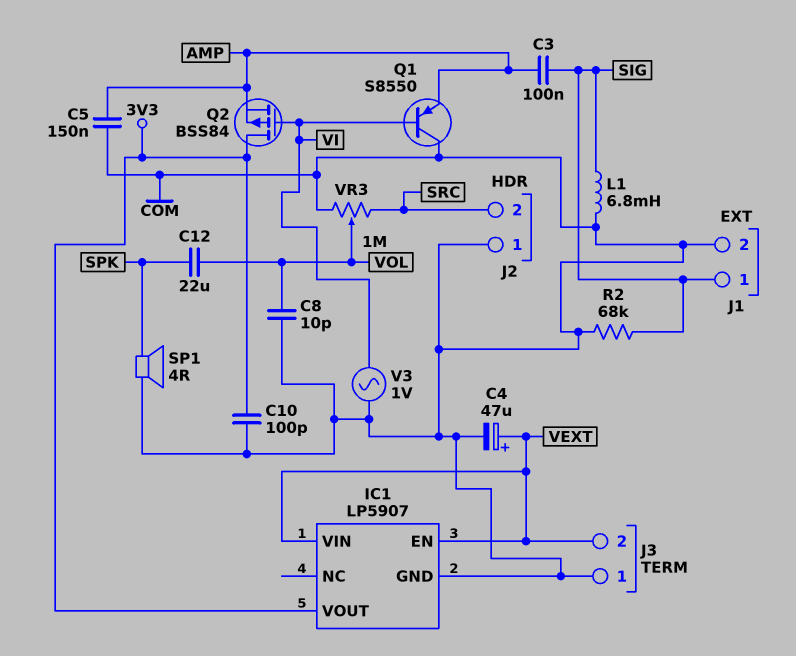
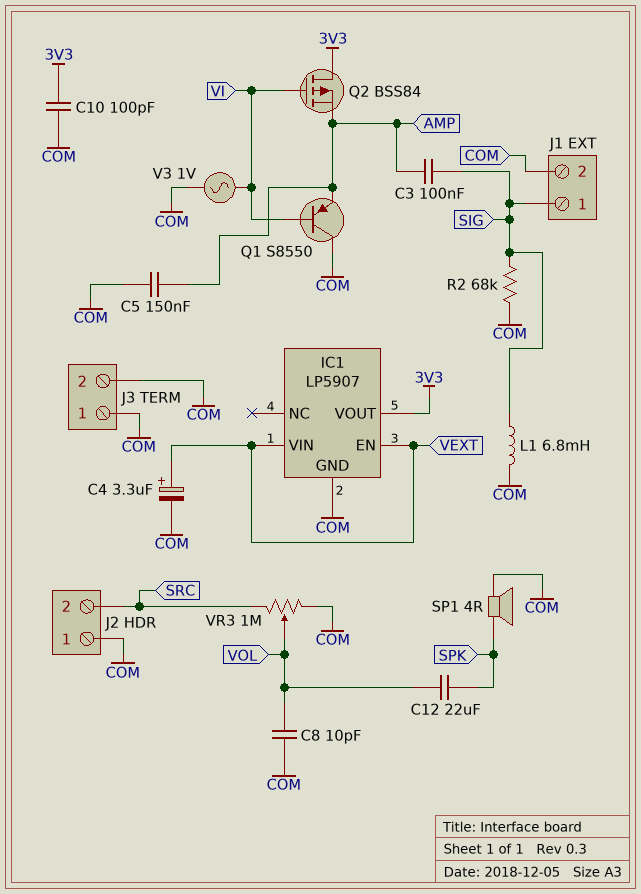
C4: 47uF (plus VEXT, minus COM) -> 3.3uF (plus VEXT, minus COM)
J3 pin 2: VEXT -> COM

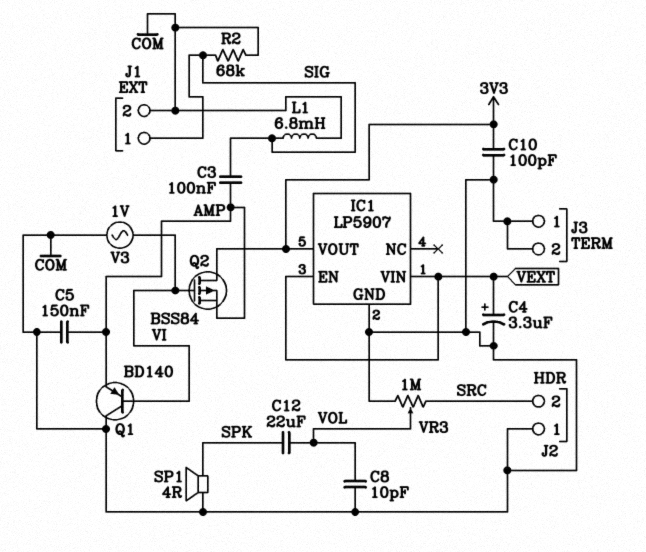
Q1: PNP S8550 (B VI, C COM, E AMP) -> PNP BD140 (B VI, C COM, E AMP)

